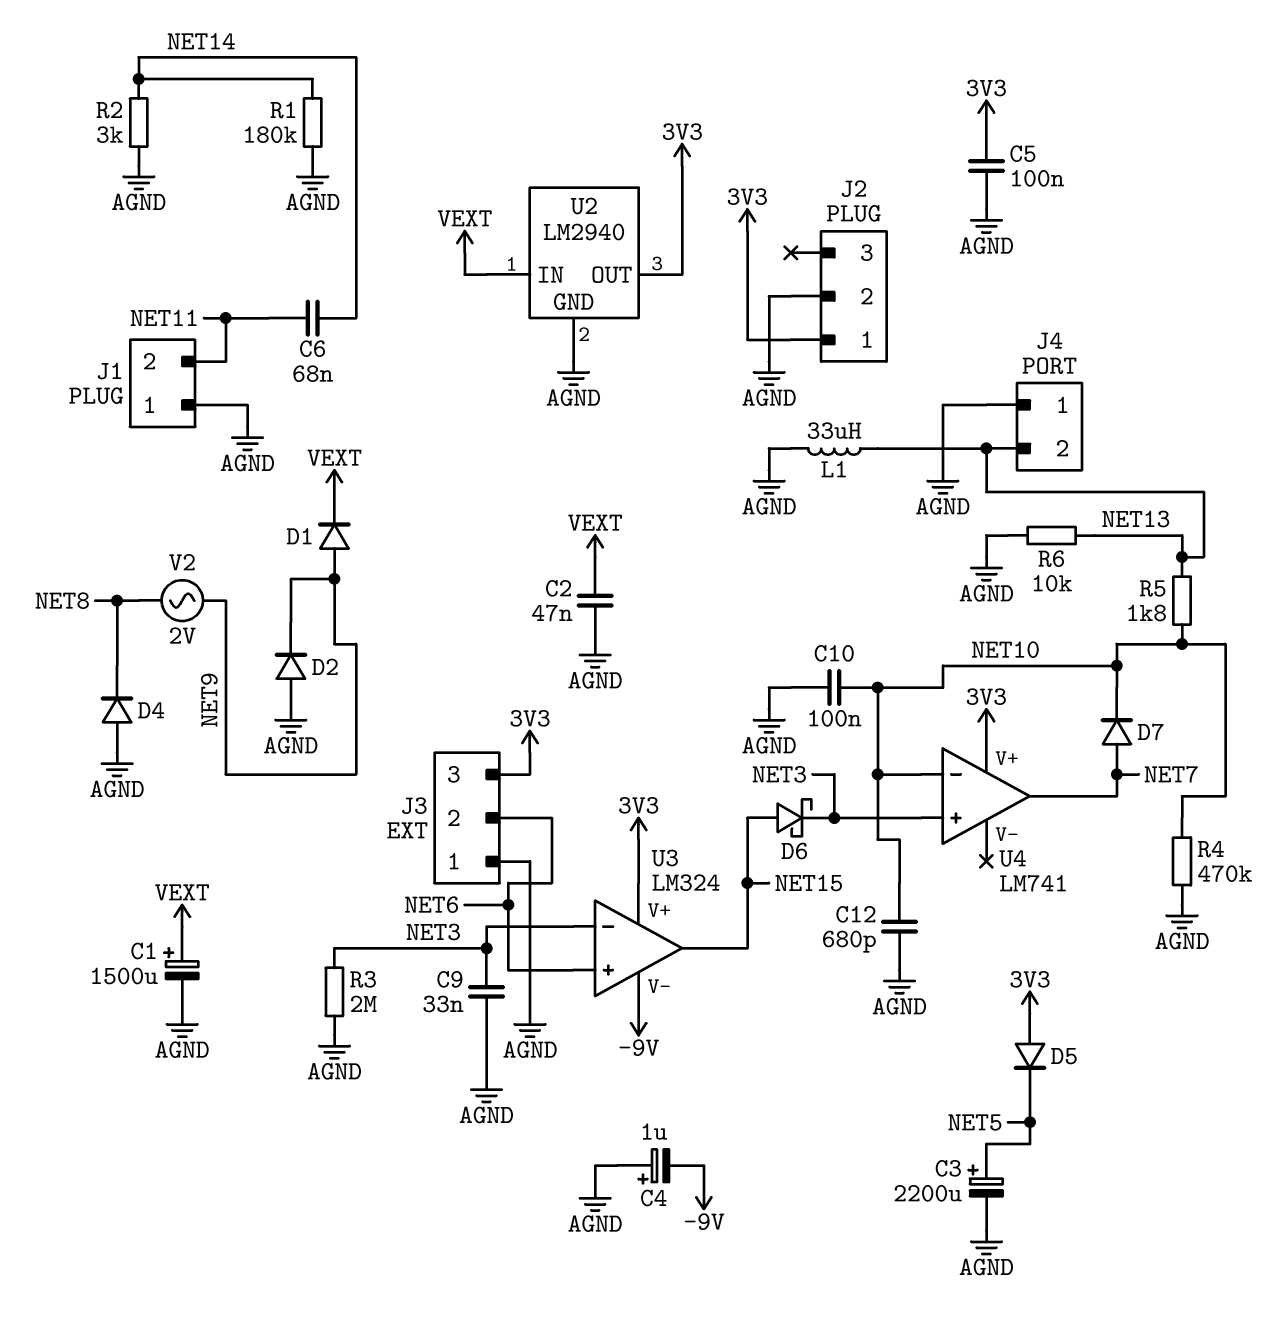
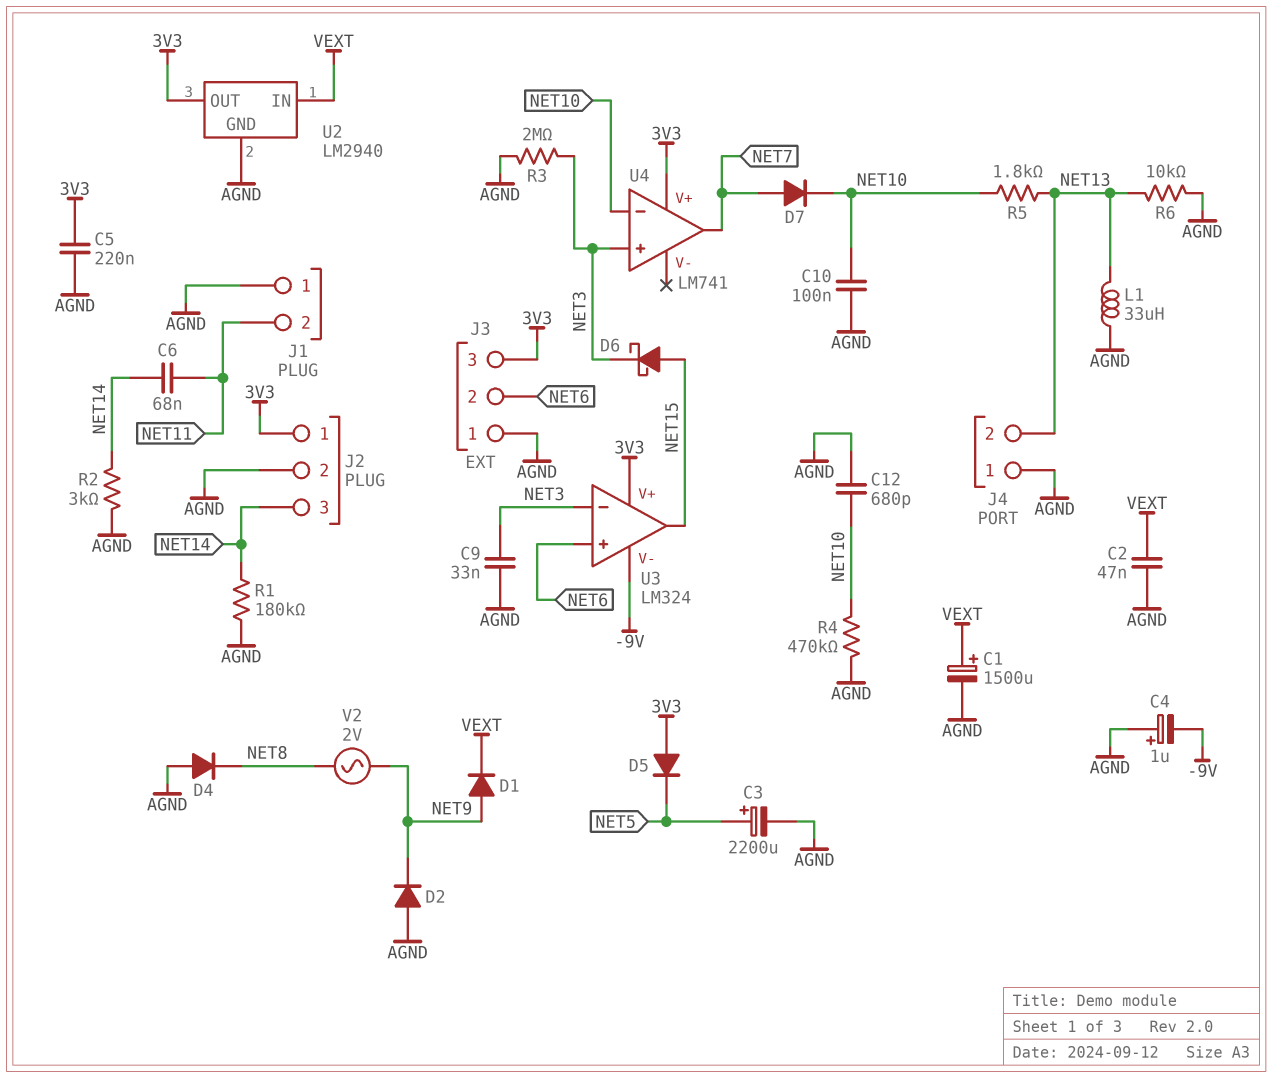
C5: 100nF (3V3, AGND) -> 220nF (3V3, AGND)
J2 pin 3: none -> NET14

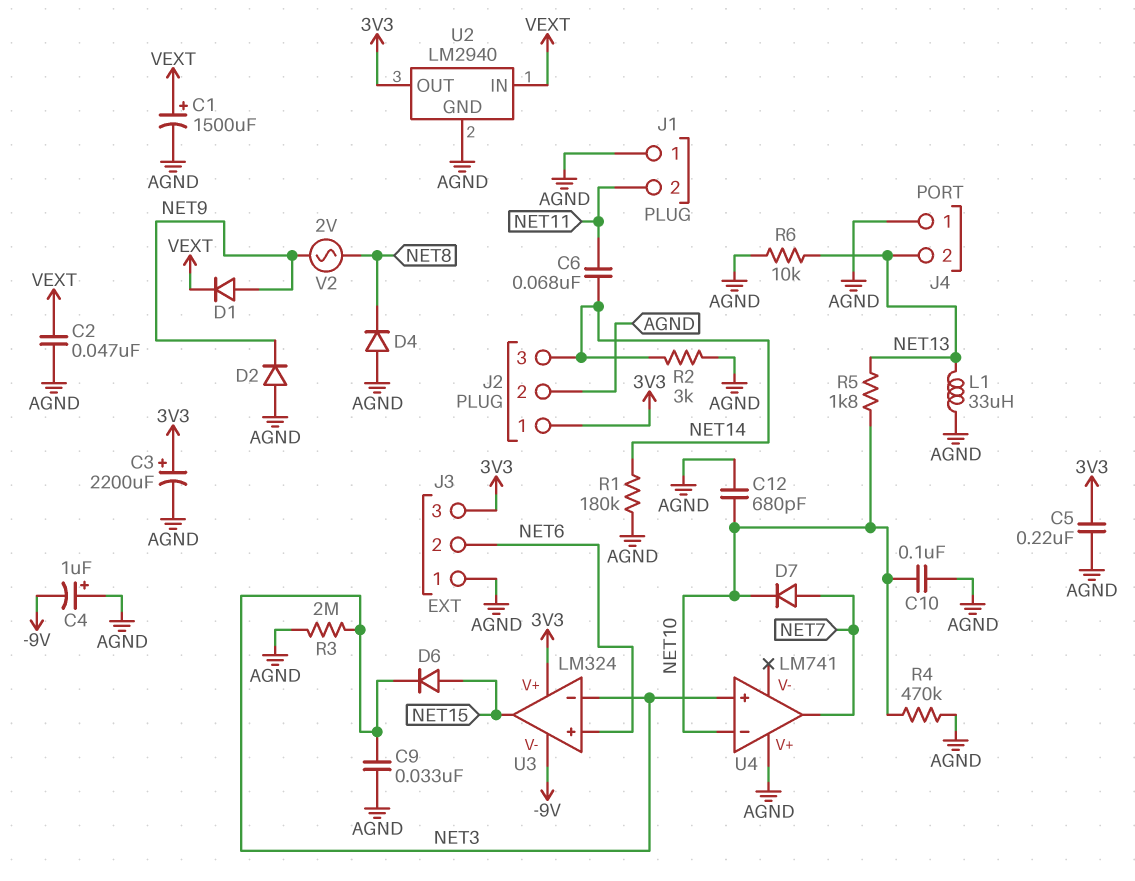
C3: 2200uF (plus NET5, minus AGND) -> 2200uF (plus 3V3, minus AGND)
D5: diode (A 3V3, K NET5) -> none
D6: schottky (A NET15, K NET3) -> diode (A NET15, K NET3)
U4 pin V+: 3V3 -> AGND

